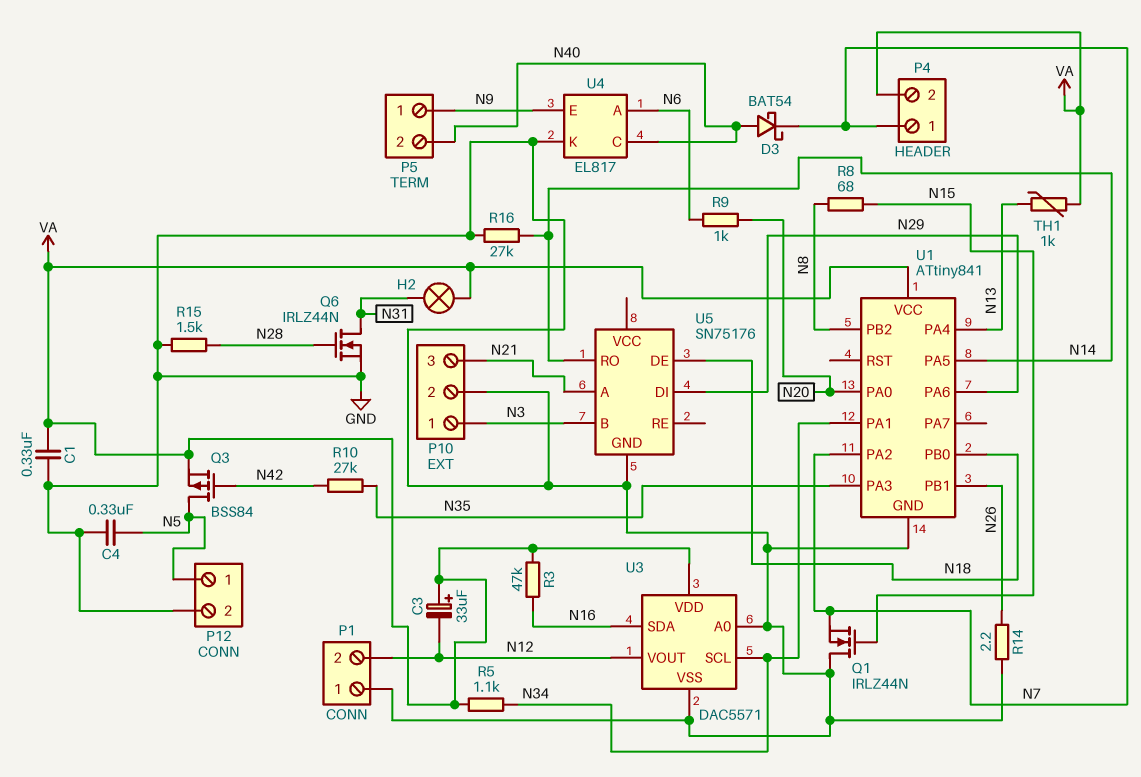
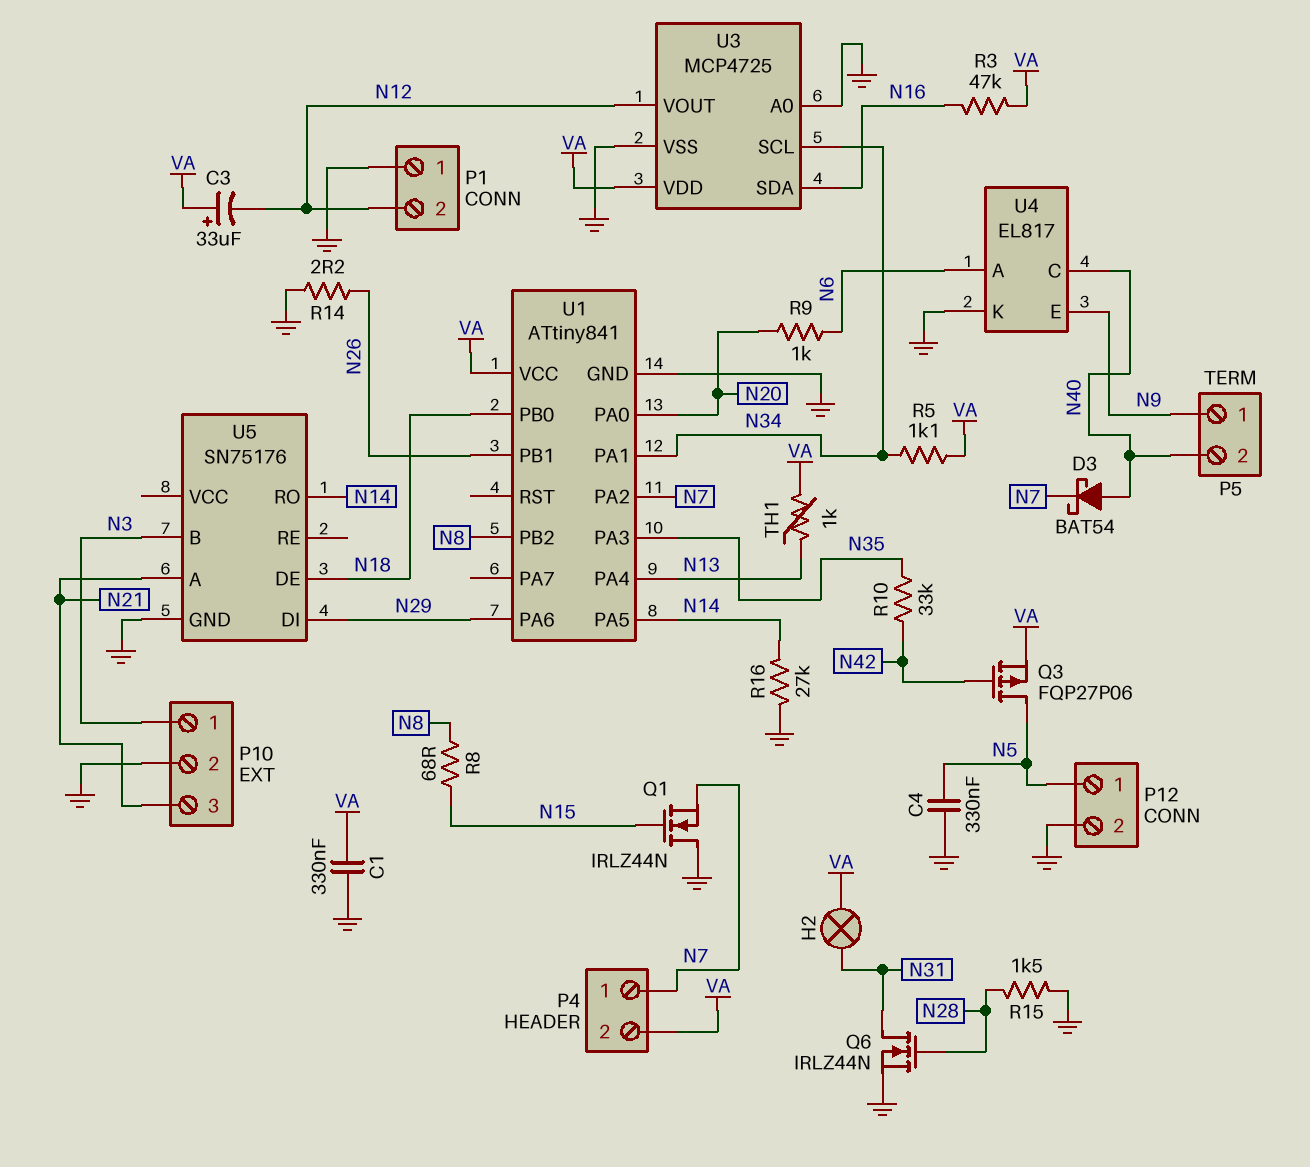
Q3: PMOS BSS84 (G N42, D N5, S VA) -> PMOS FQP27P06 (G N42, D N5, S VA)
R10: 27k (N35, N42) -> 33k (N35, N42)
U3: DAC5571 -> MCP4725

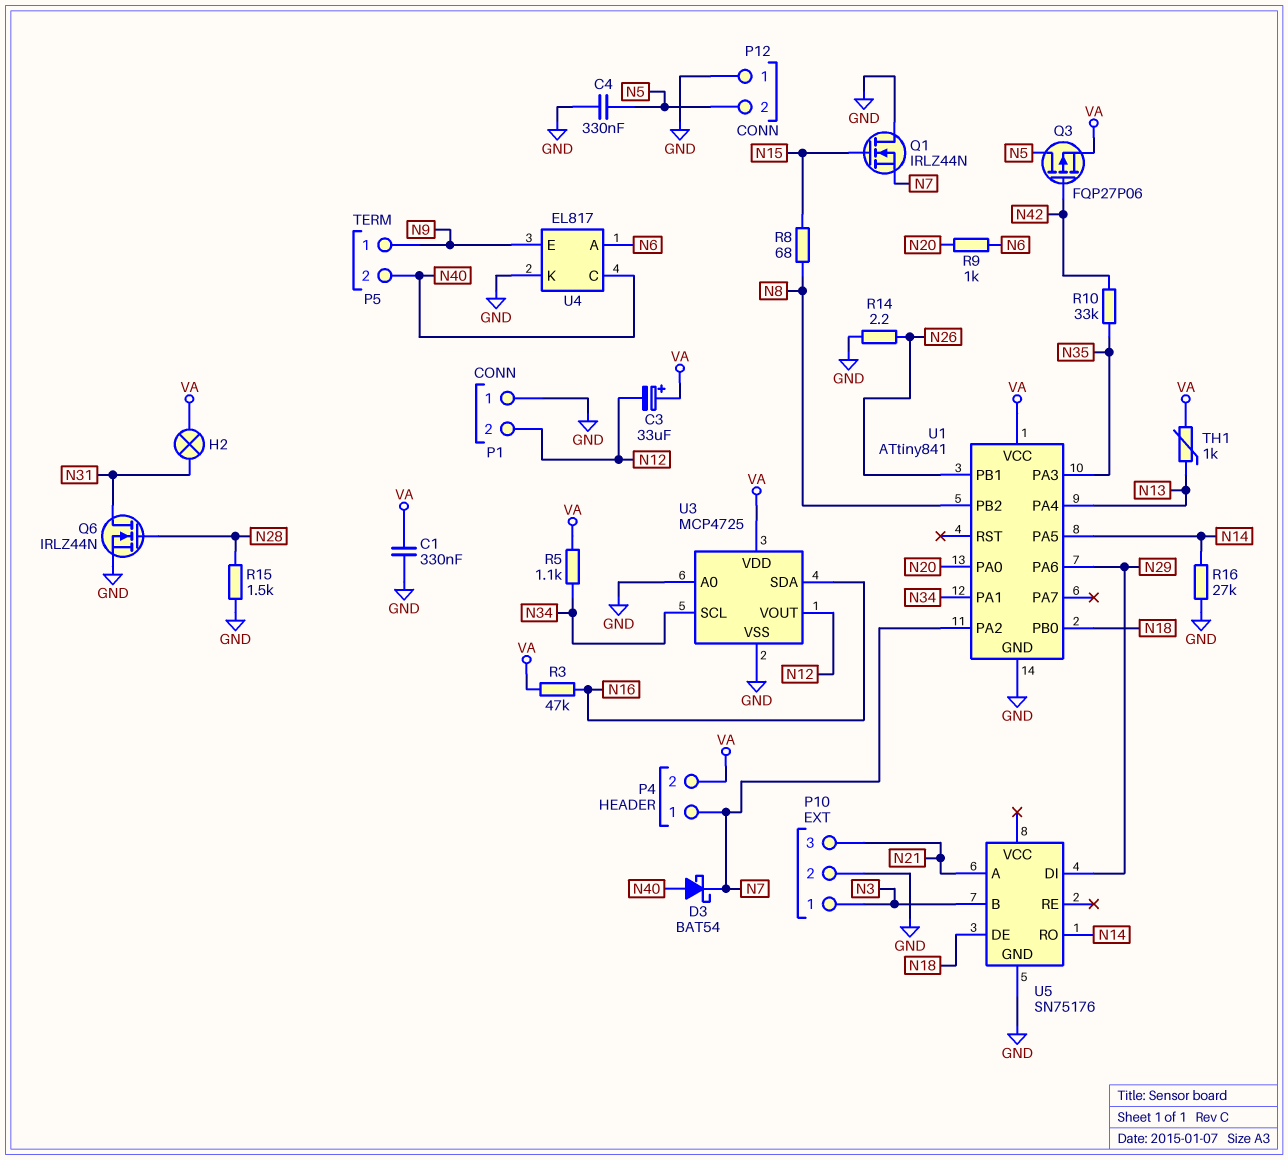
P12 pin 1: N5 -> GND
P12 pin 2: GND -> N5

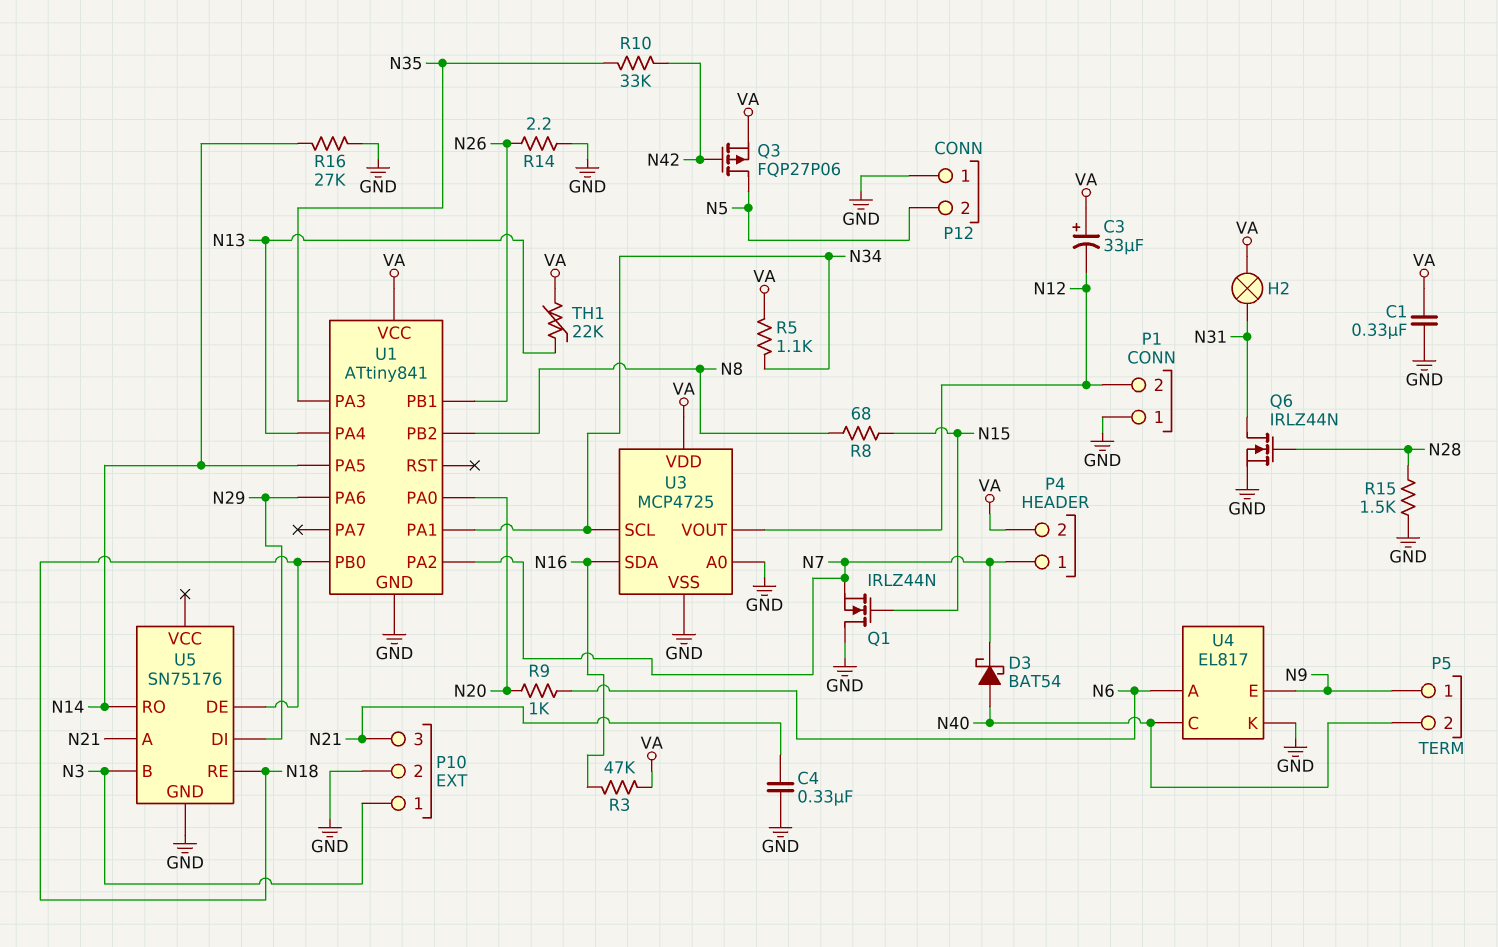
C4: 330nF (GND, N5) -> 330nF (GND, N21)
TH1: 1k (N13, VA) -> 22k (N13, VA)
U5 pin RE: none -> N18

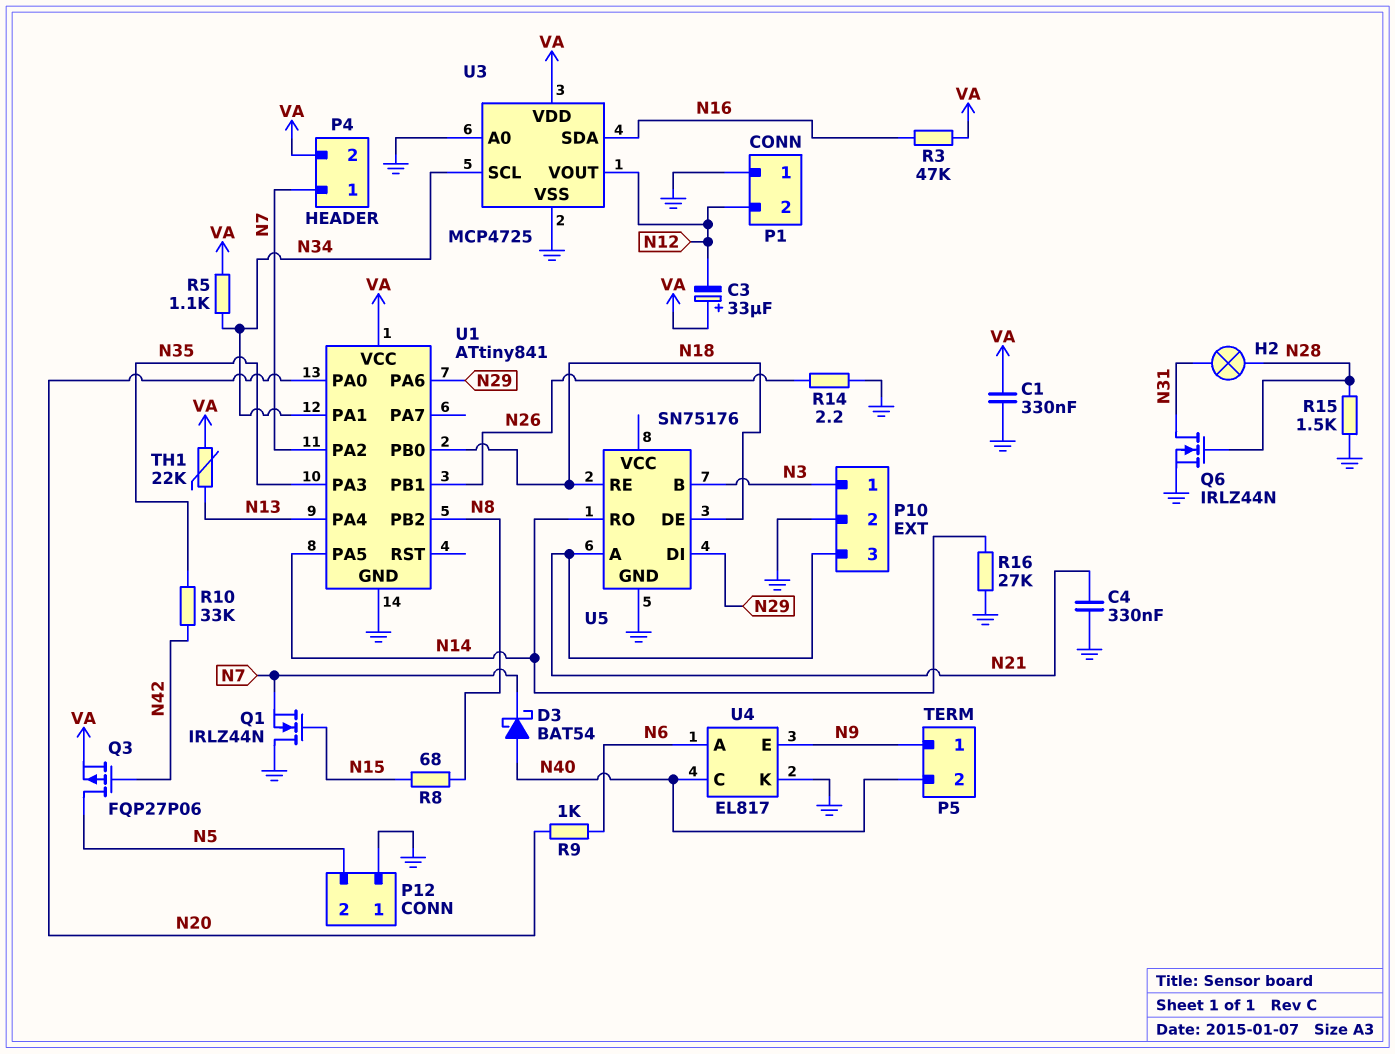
H2: lamp (N31, VA) -> lamp (N28, N31)

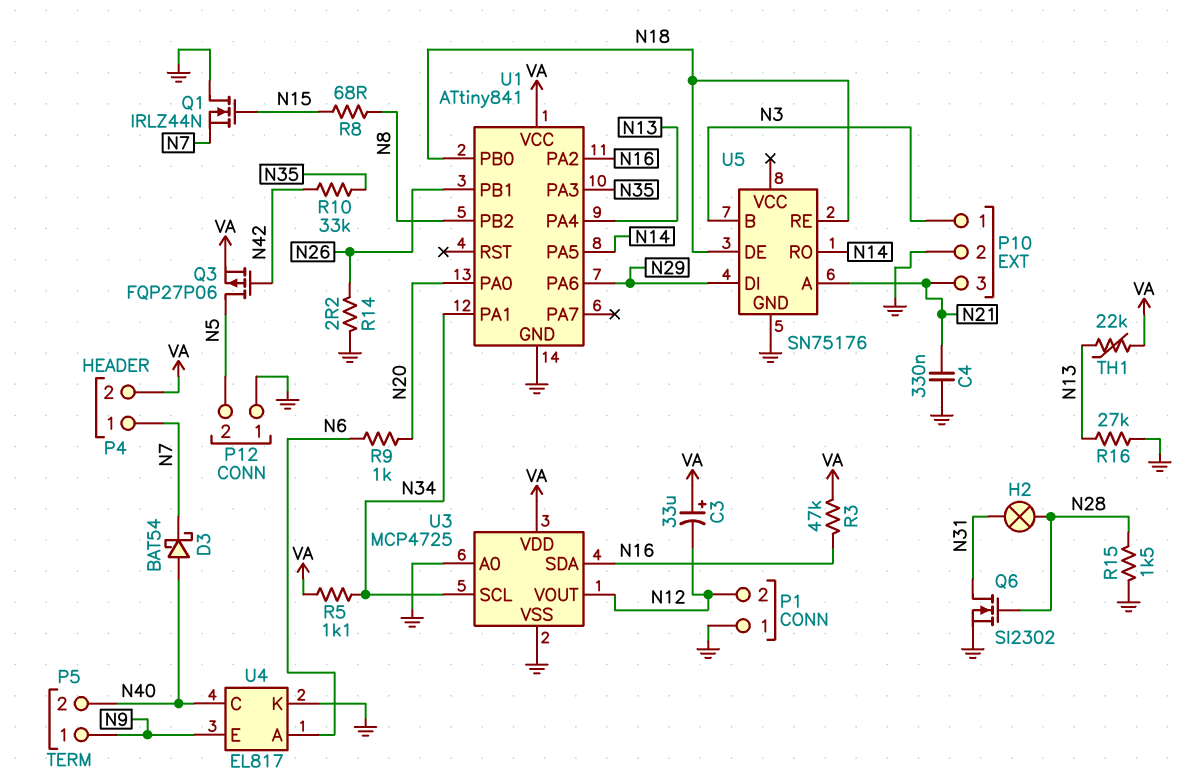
C1: 330nF (GND, VA) -> none
Q6: NMOS IRLZ44N (G N28, D N31, S GND) -> NMOS SI2302 (G N28, D N31, S GND)
R16: 27k (GND, N14) -> 27k (GND, N13)
U1 pin PA2: N7 -> N16

